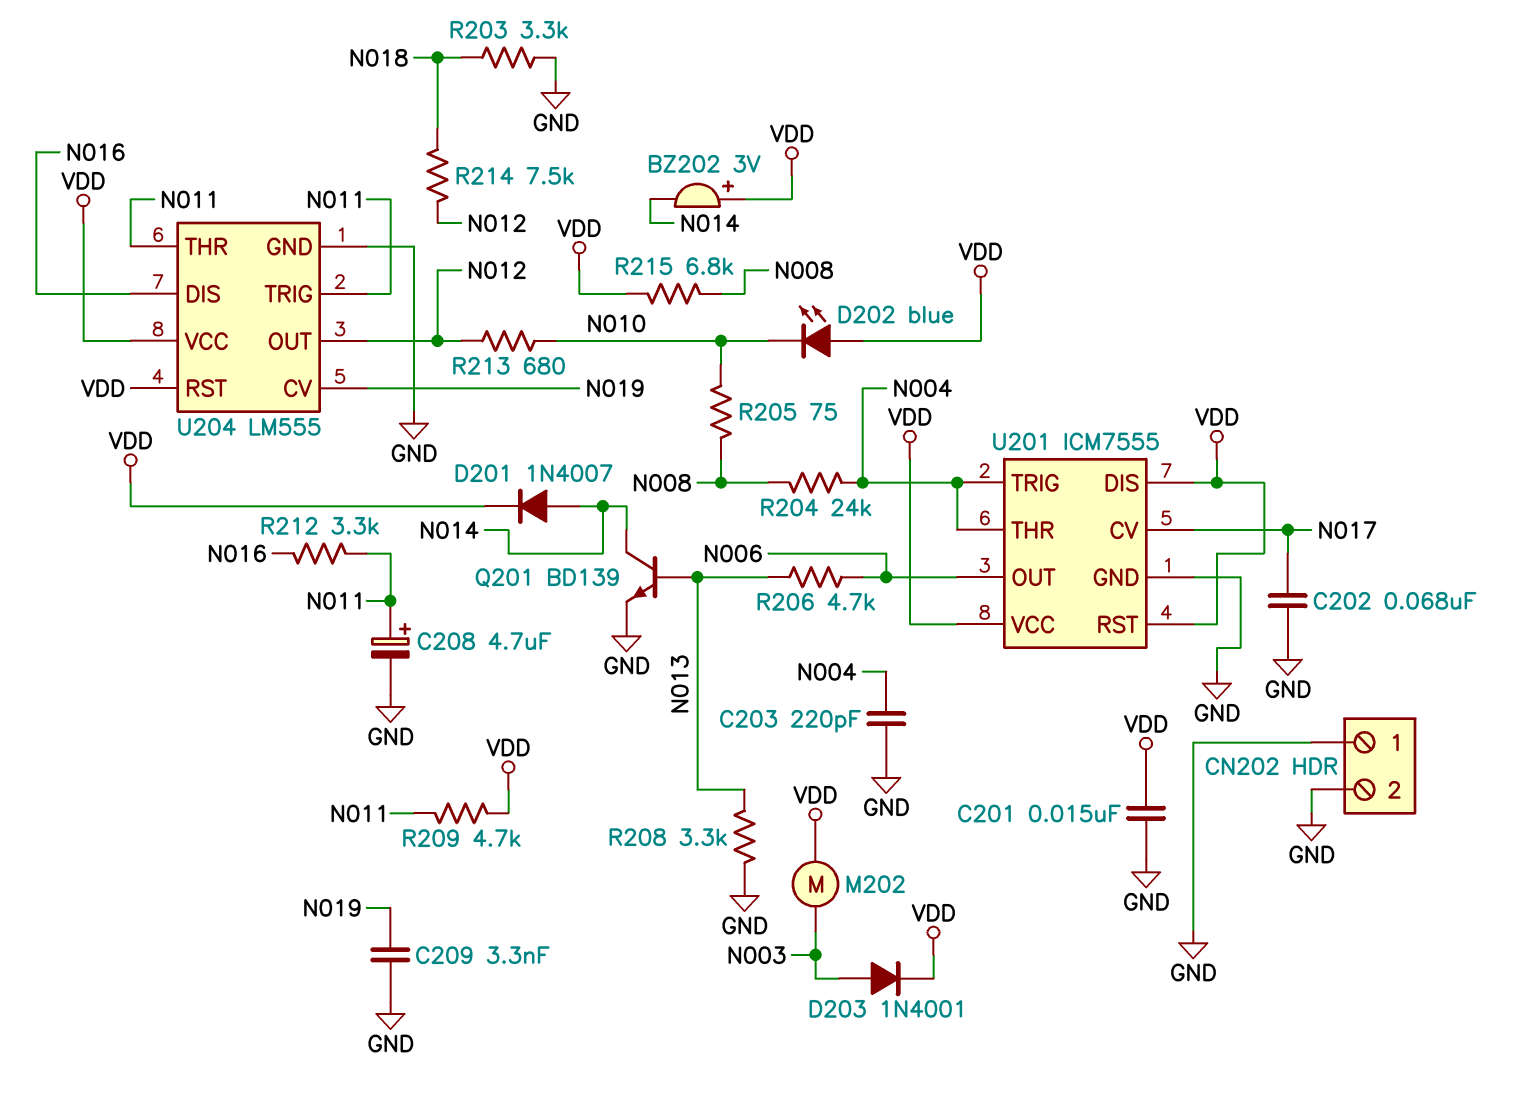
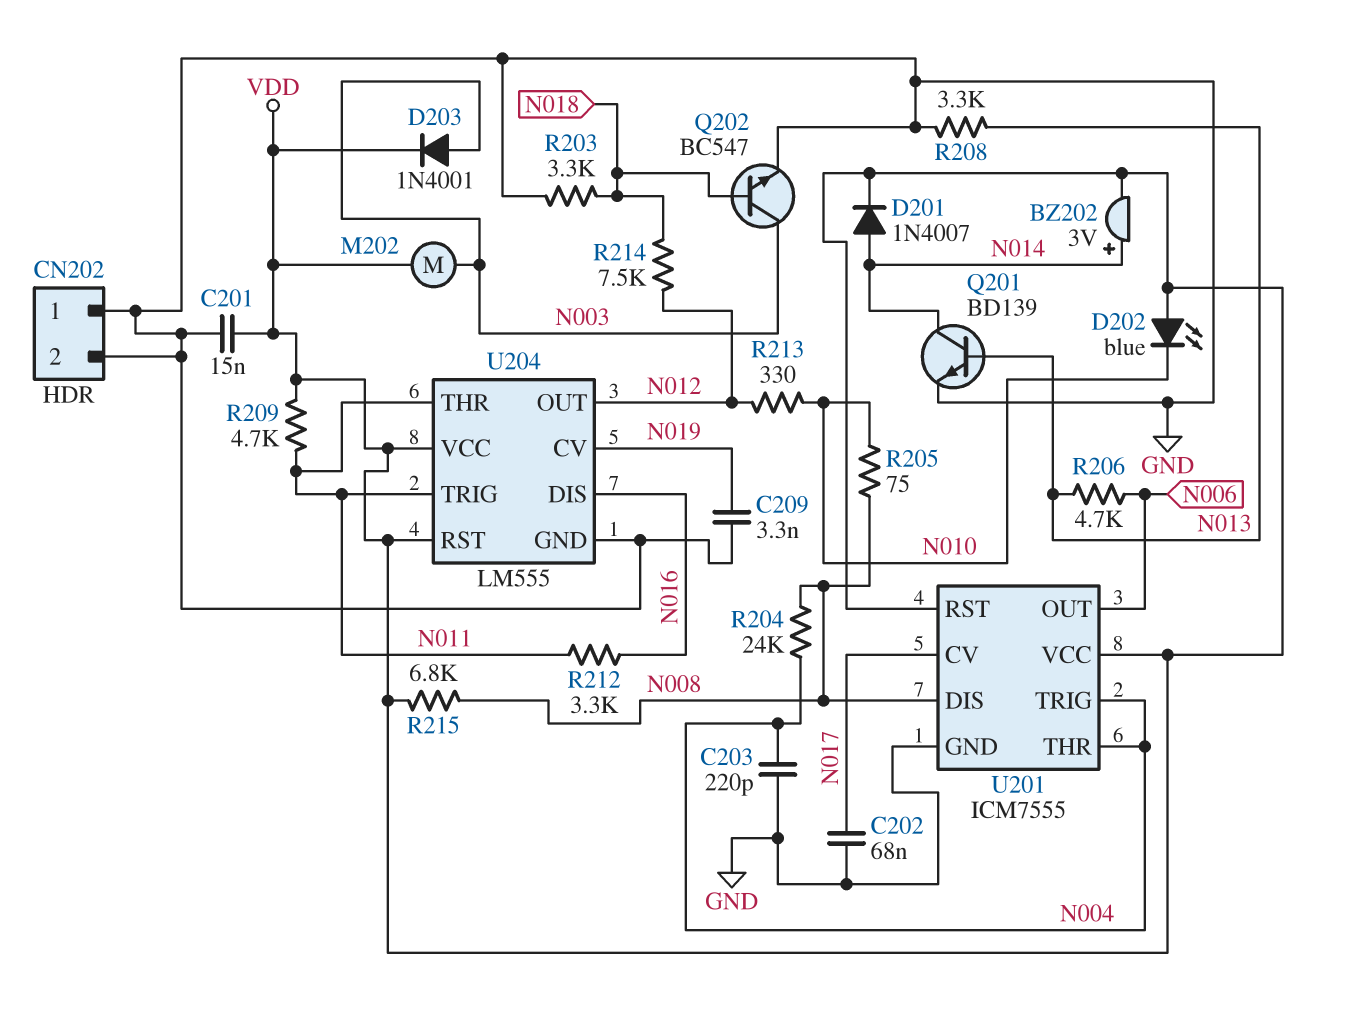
BZ202: buzzer 3V (plus VDD, minus N014) -> buzzer 3V (plus N014, minus VDD)
C208: 4.7uF (plus N011, minus GND) -> none
Q202: none -> NPN BC547 (B N018, C N003, E GND)
R213: 680 (N010, N012) -> 330 (N010, N012)
U201 pin DIS: VDD -> N008

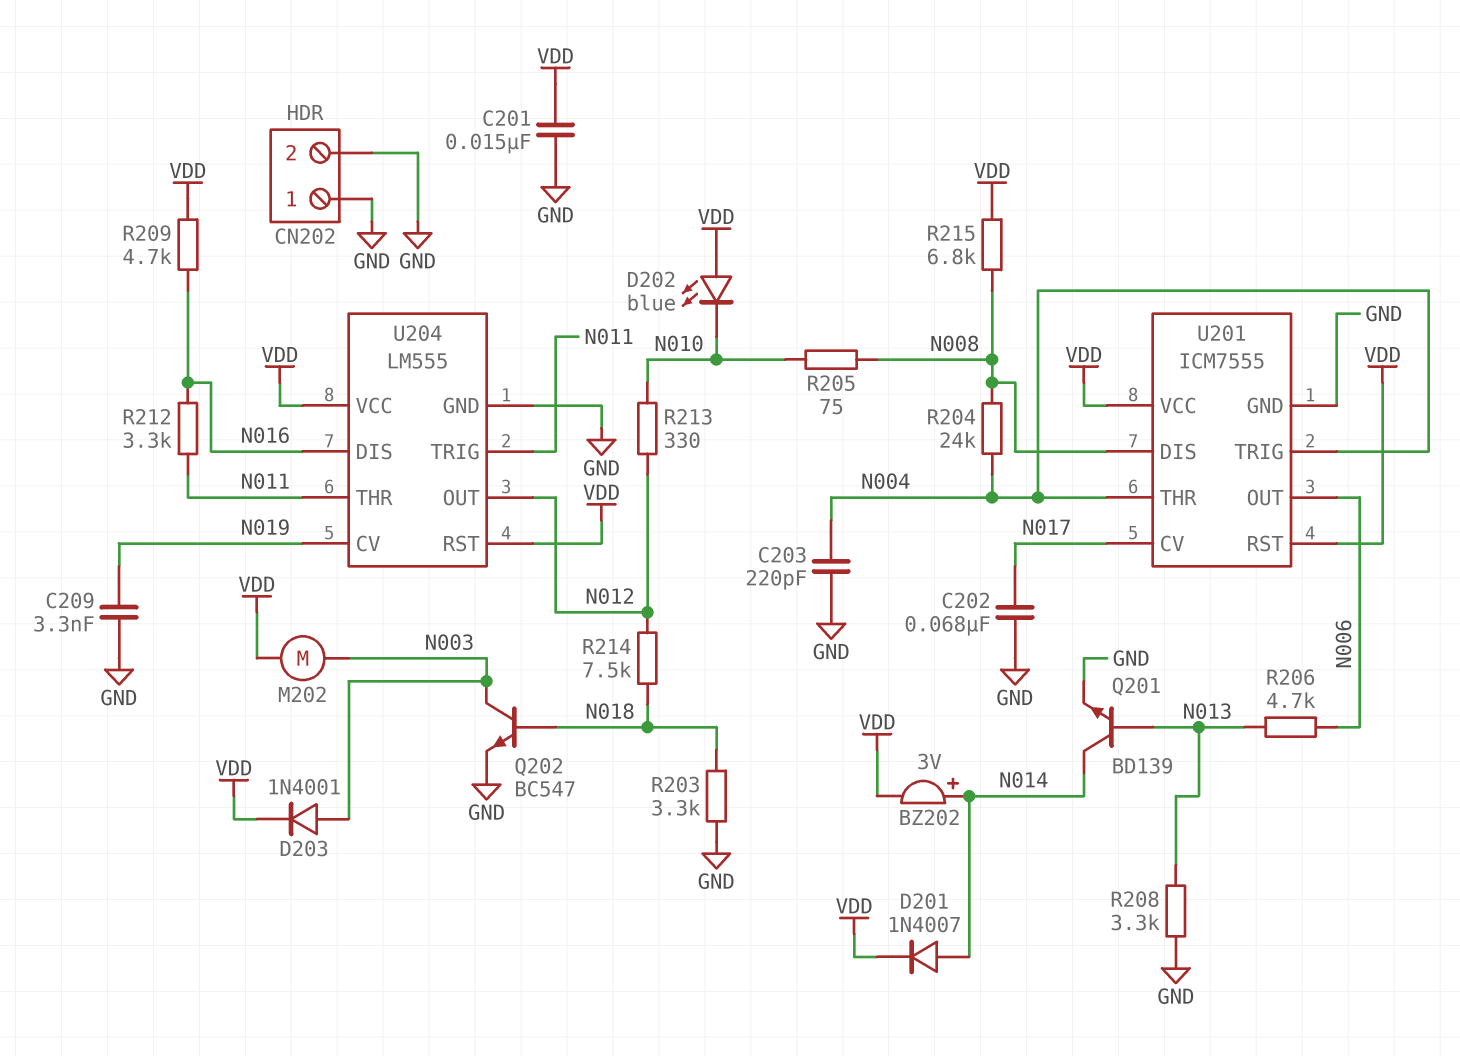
R209: 4.7k (N011, VDD) -> 4.7k (N016, VDD)

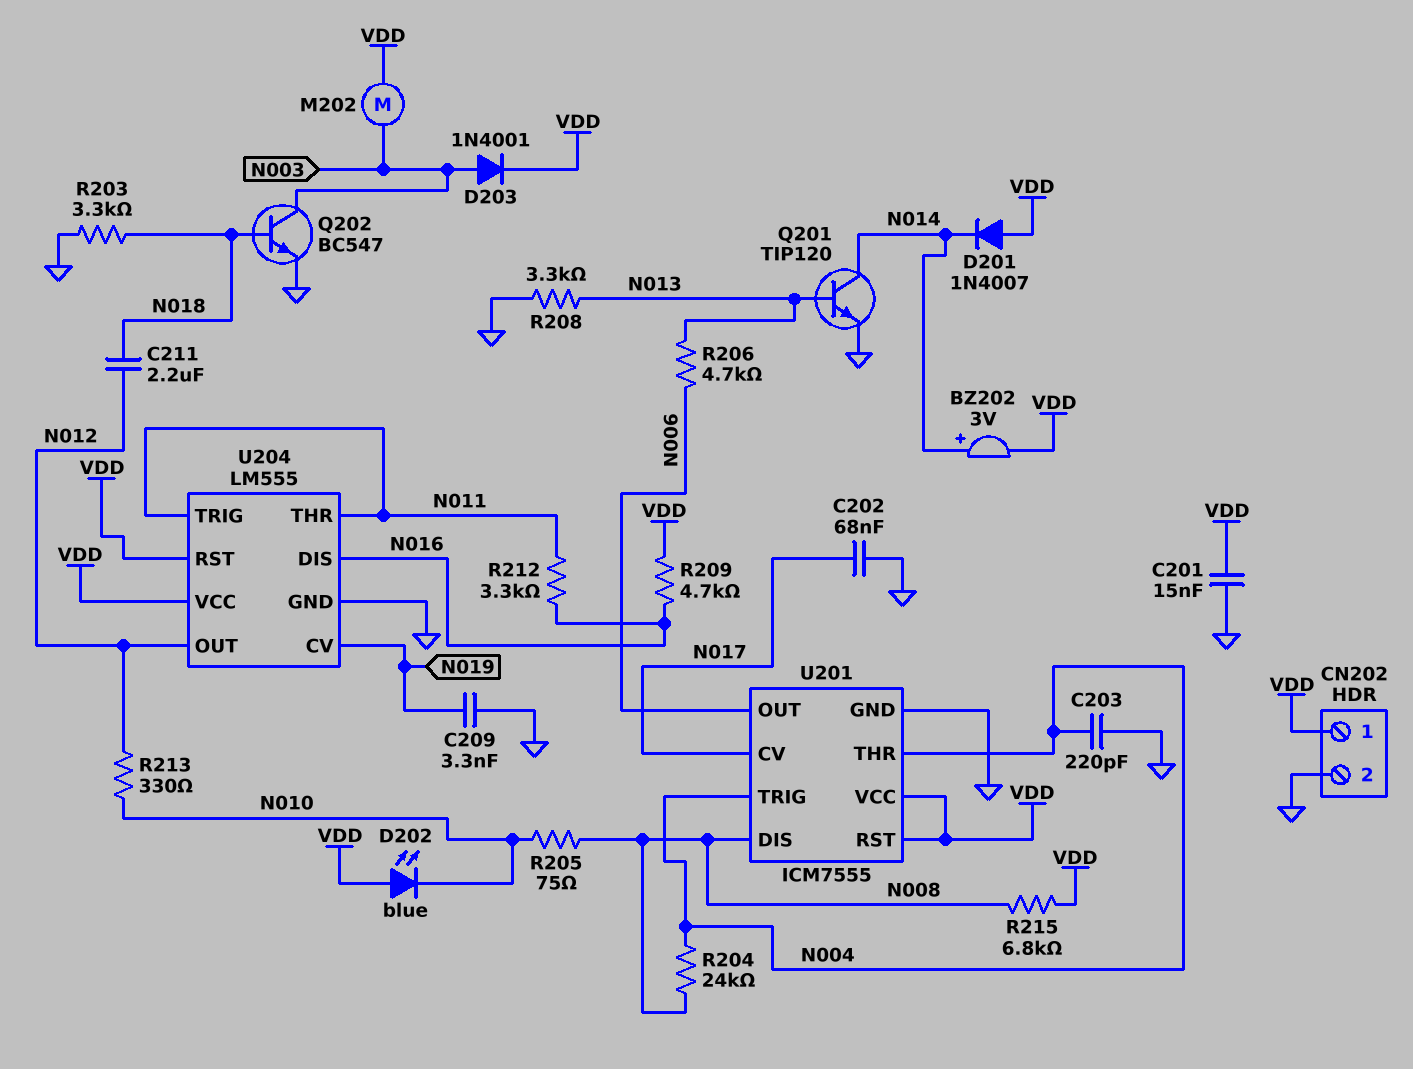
C211: none -> 2.2uF (N012, N018)
CN202 pin 1: GND -> VDD
D201: diode 1N4007 (A N014, K VDD) -> diode 1N4007 (A VDD, K N014)
Q201: NPN BD139 (B N013, C N014, E GND) -> NPN TIP120 (B N013, C N014, E GND)
R214: 7.5k (N012, N018) -> none

